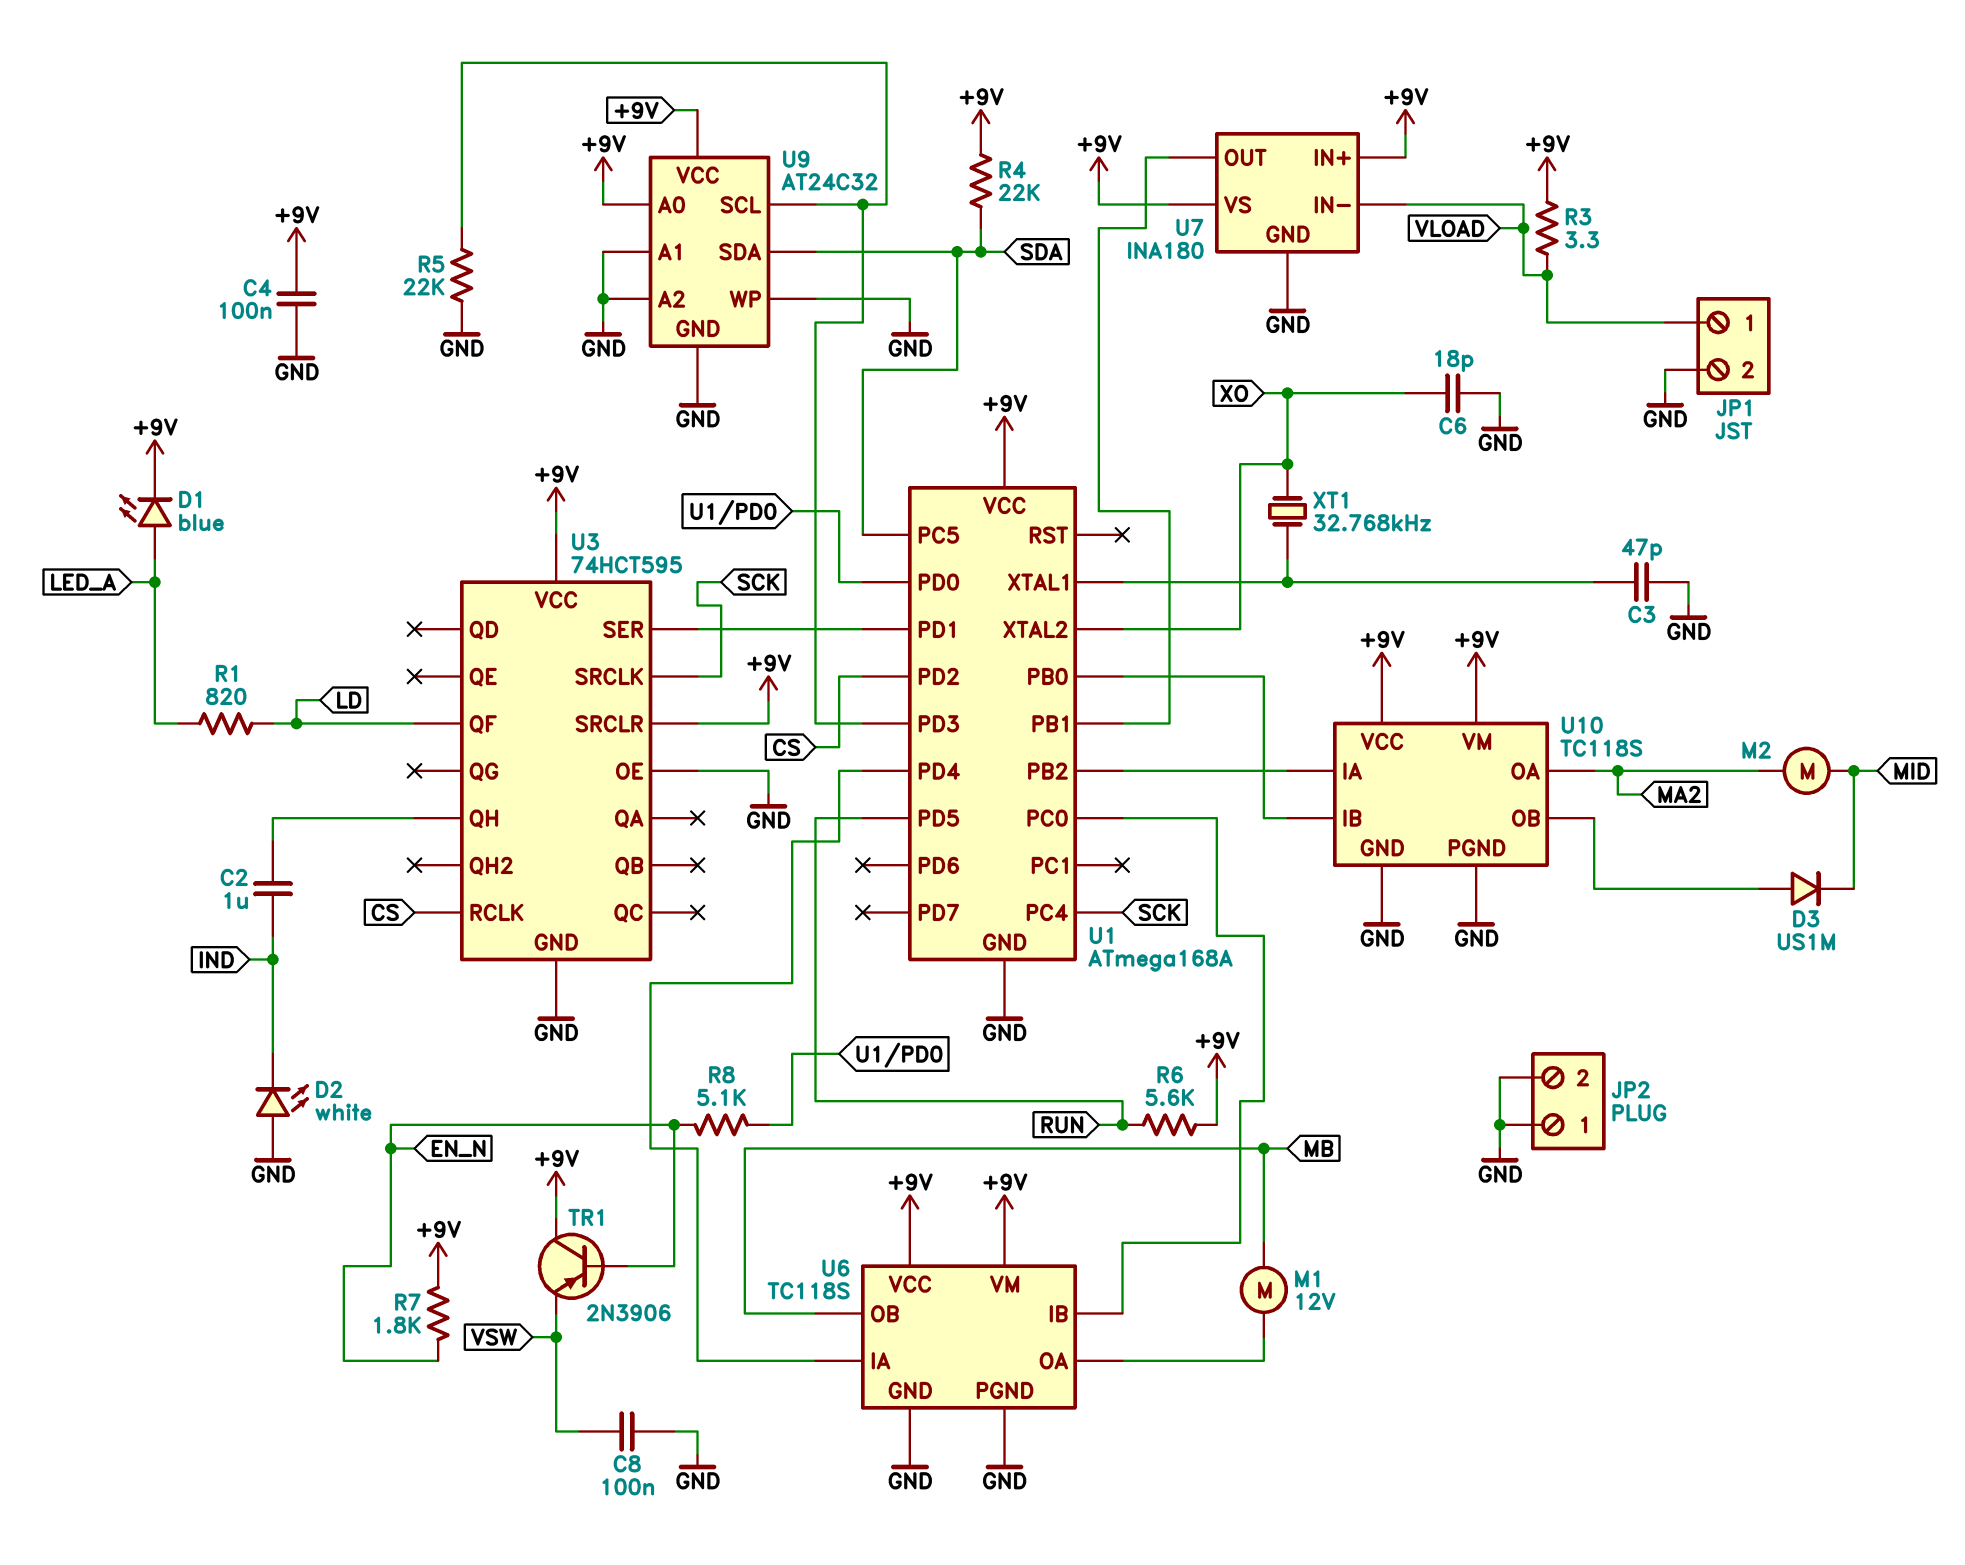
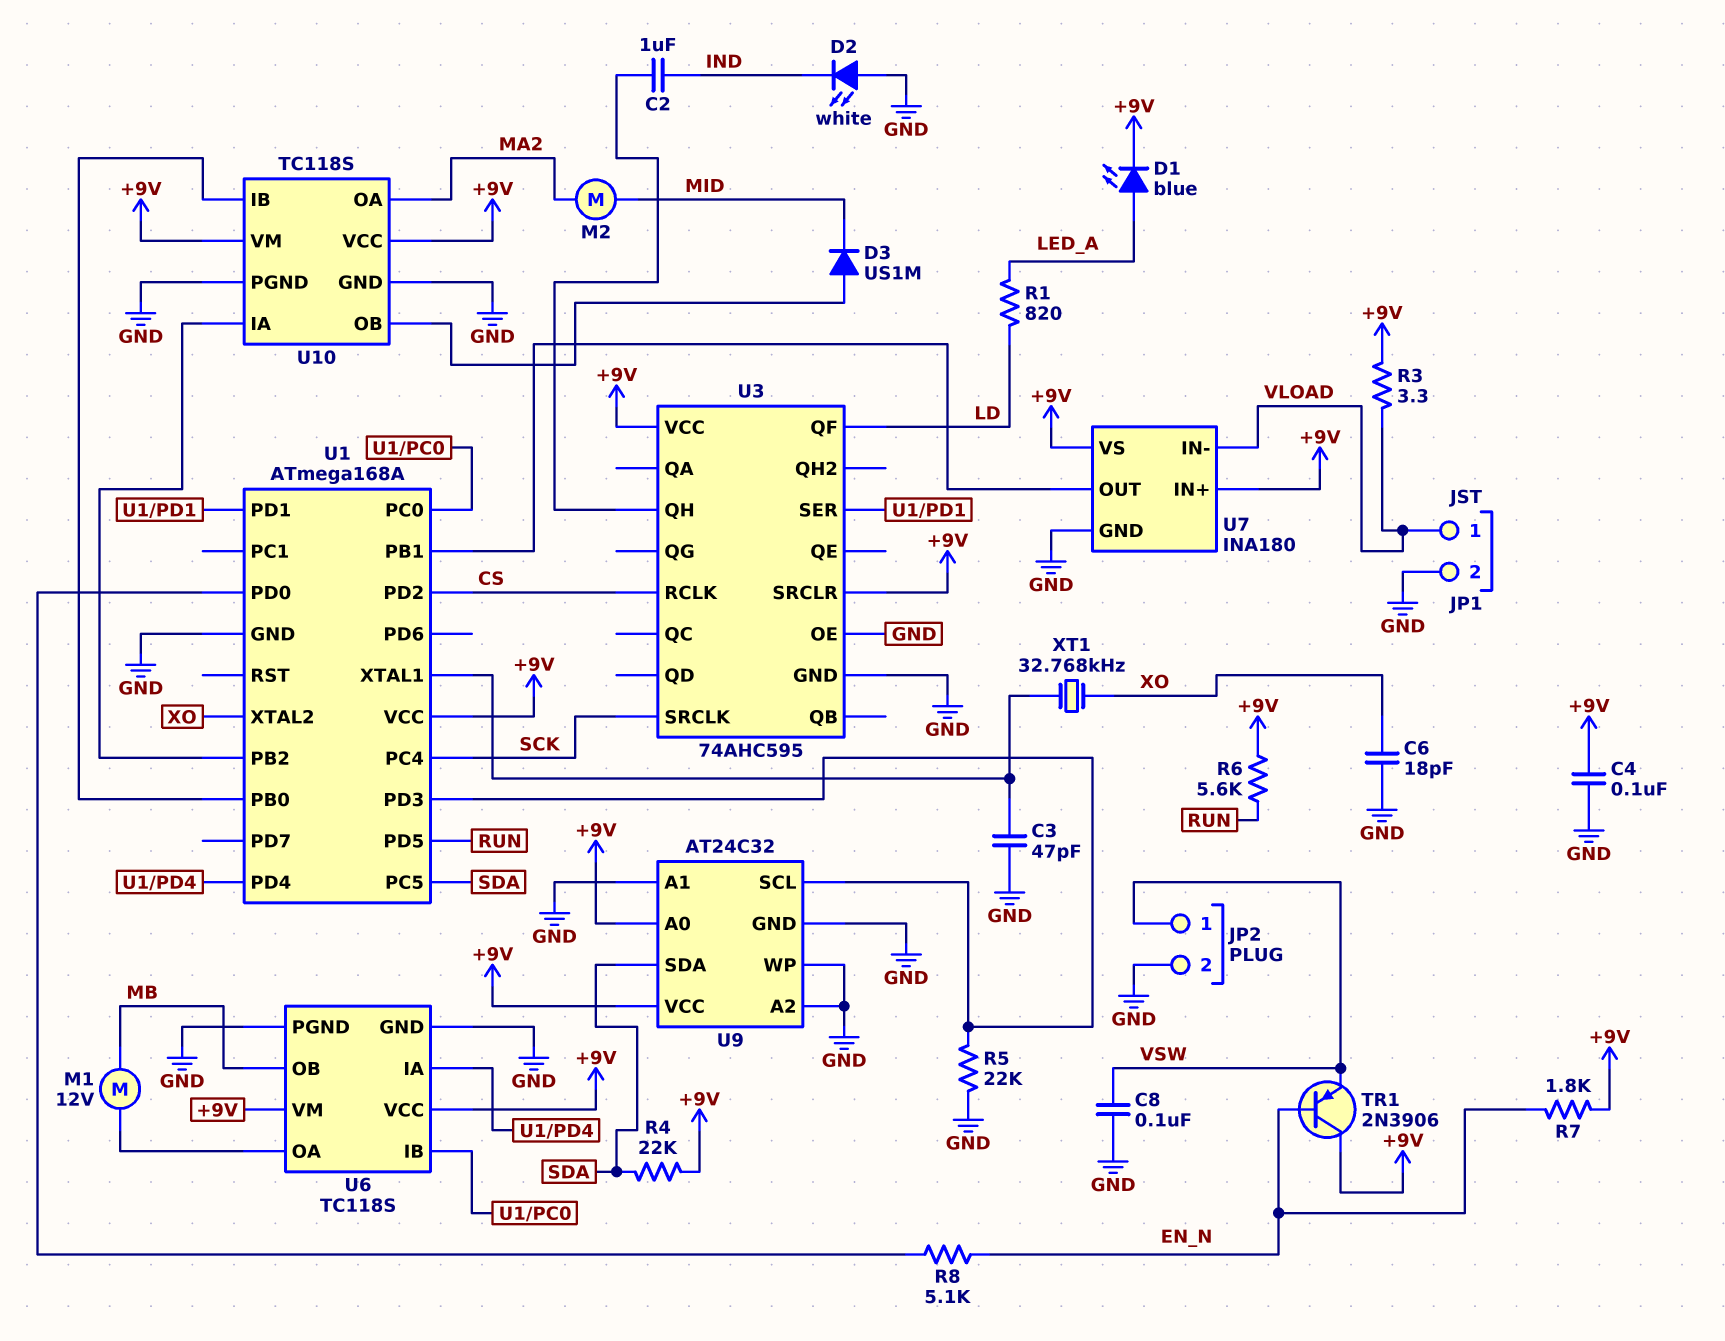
JP2 pin 1: GND -> VSW
U3: 74HCT595 -> 74AHC595

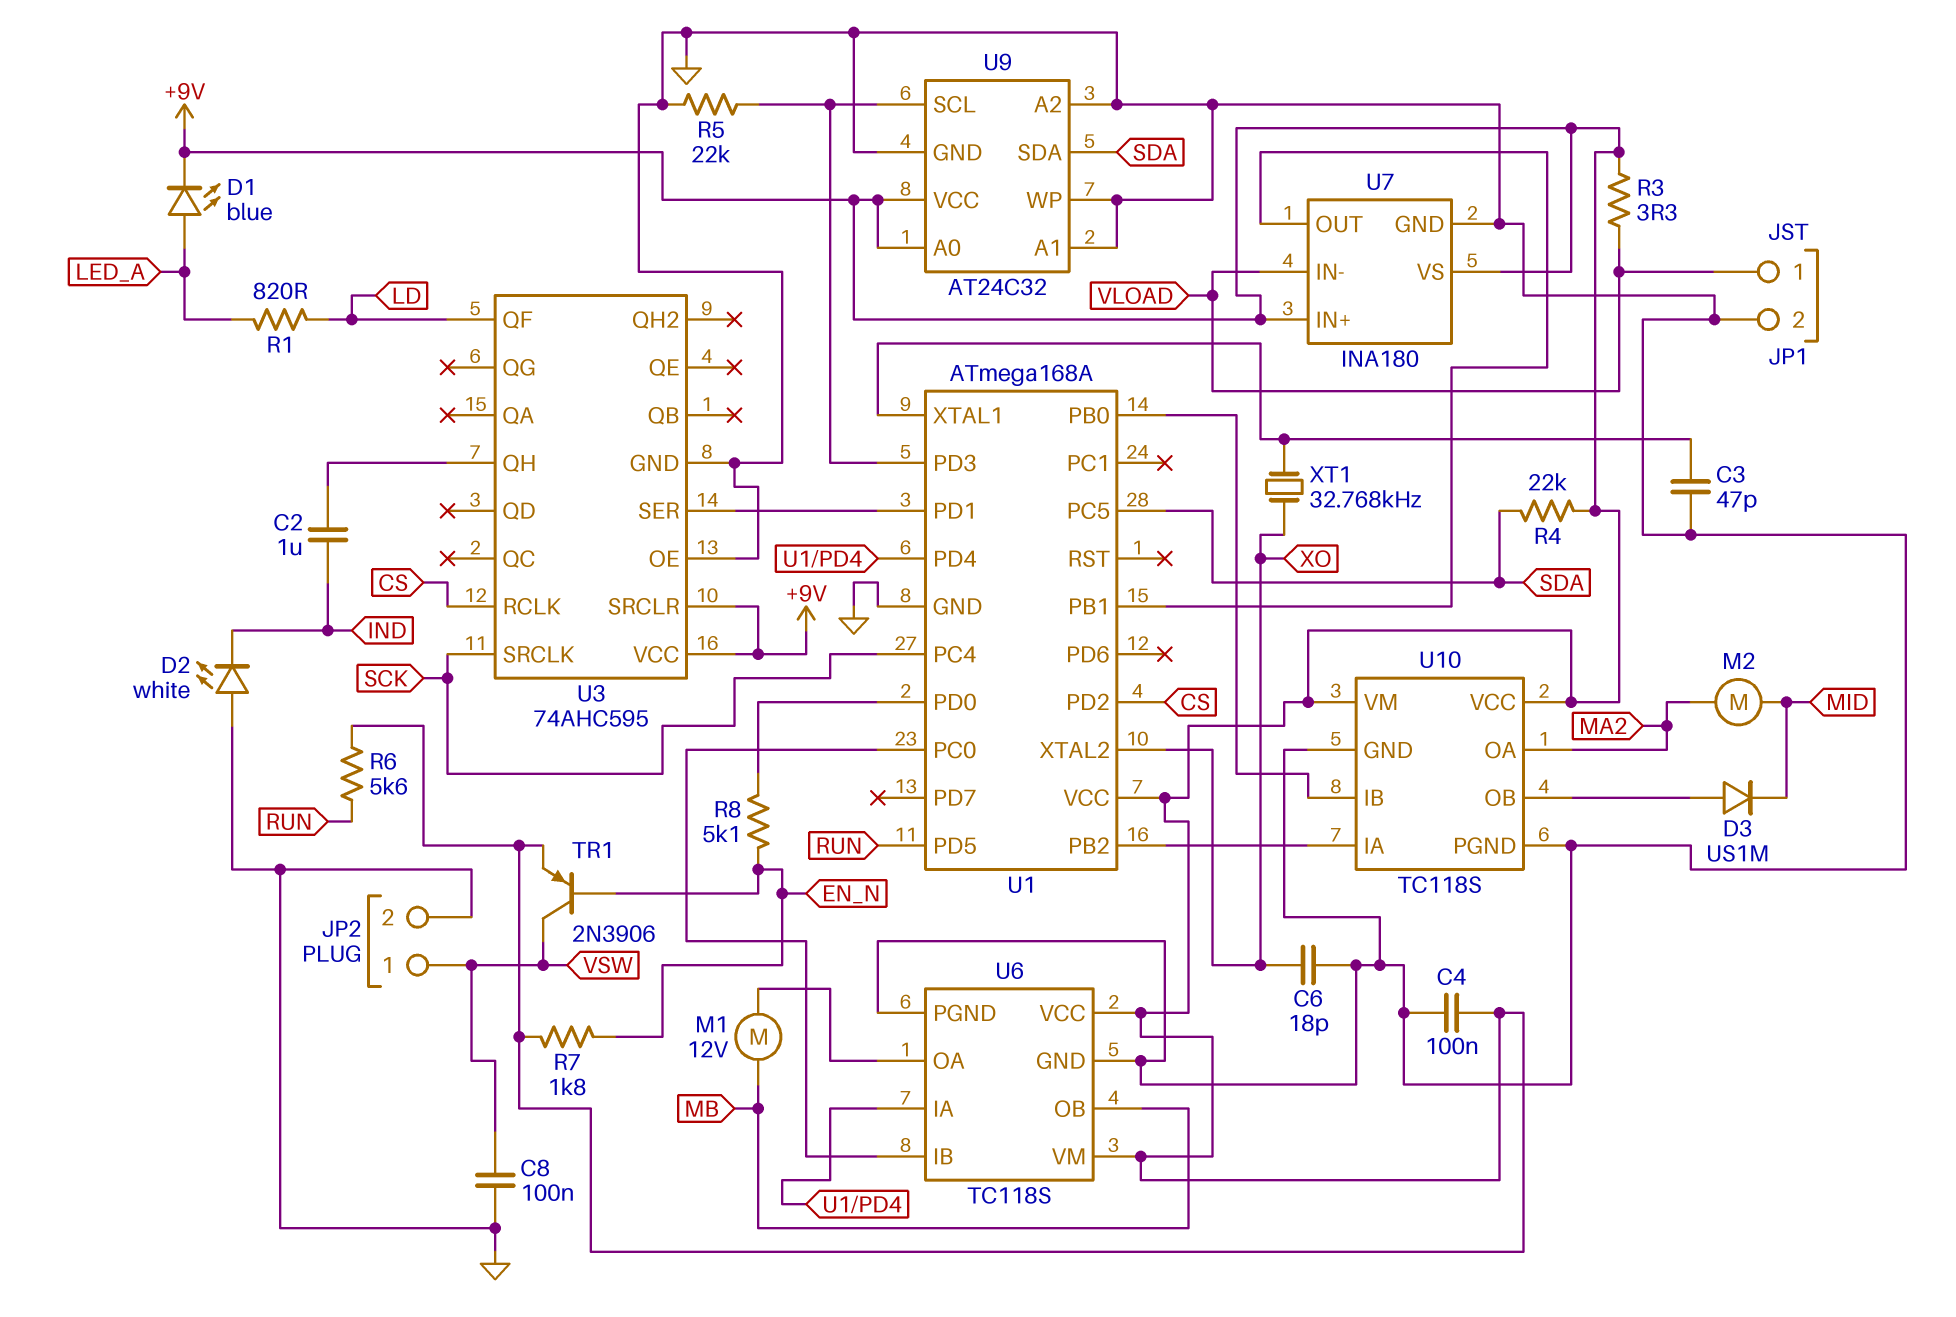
TR1: PNP 2N3906 (B EN_N, C +9V, E VSW) -> PNP 2N3906 (B EN_N, C VSW, E +9V)

